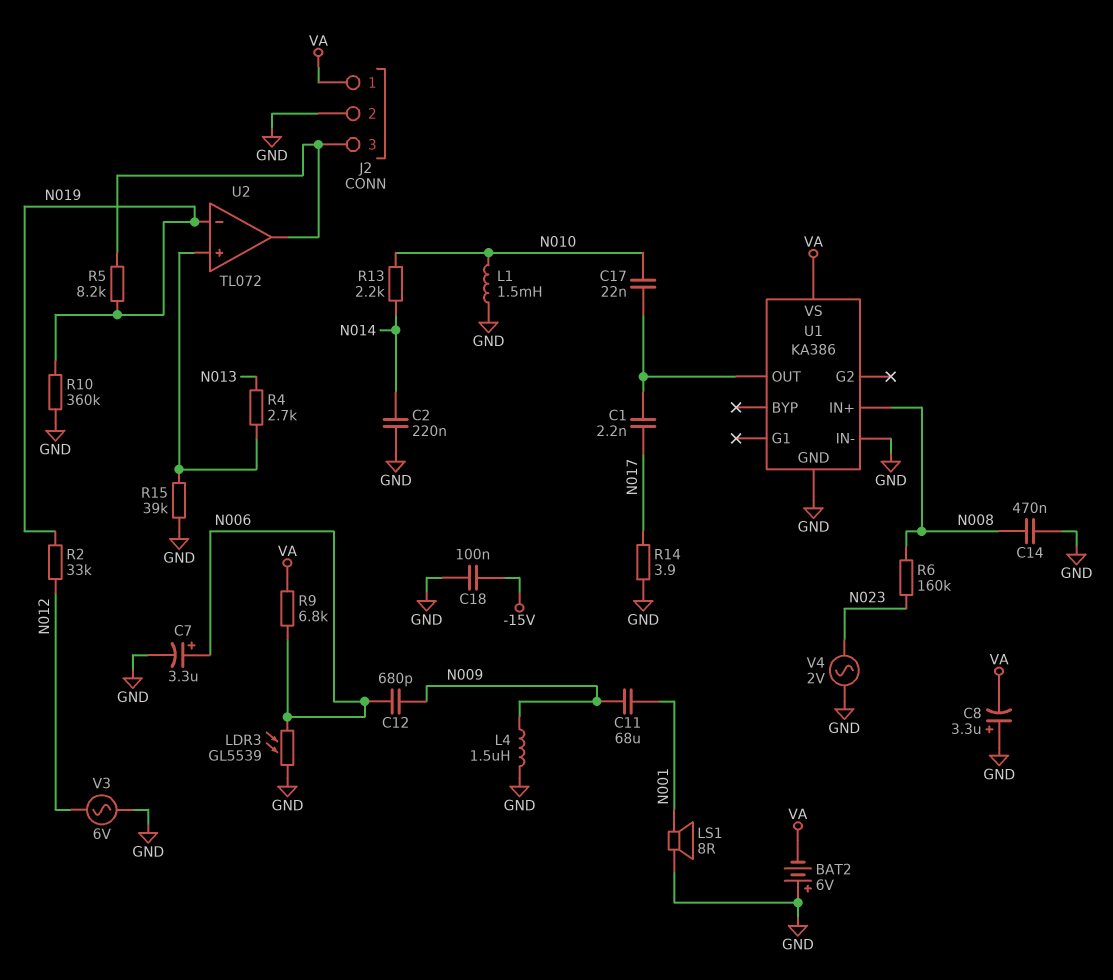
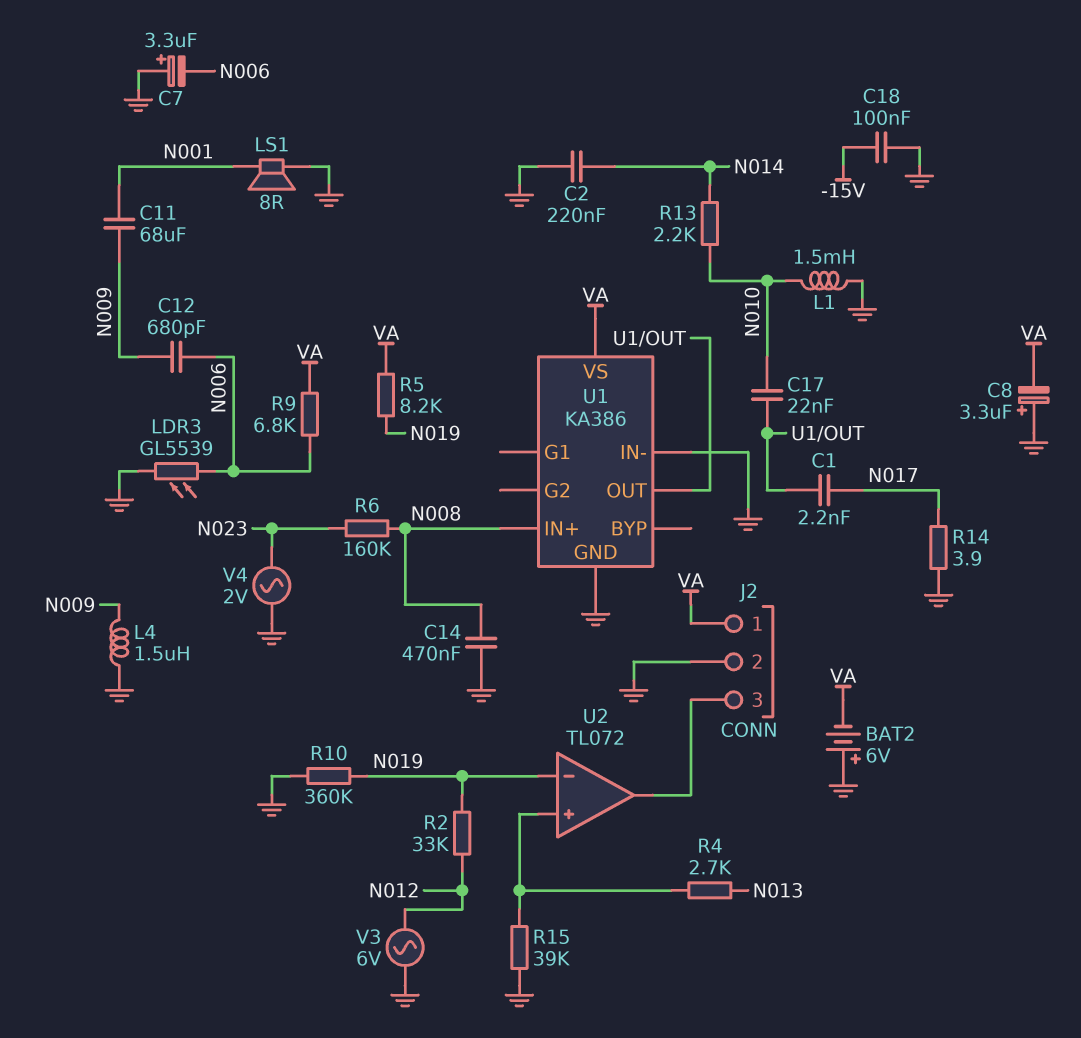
C7: 3.3uF (plus N006, minus GND) -> 3.3uF (plus GND, minus N006)
R5: 8.2k (J2/3, N019) -> 8.2k (N019, VA)

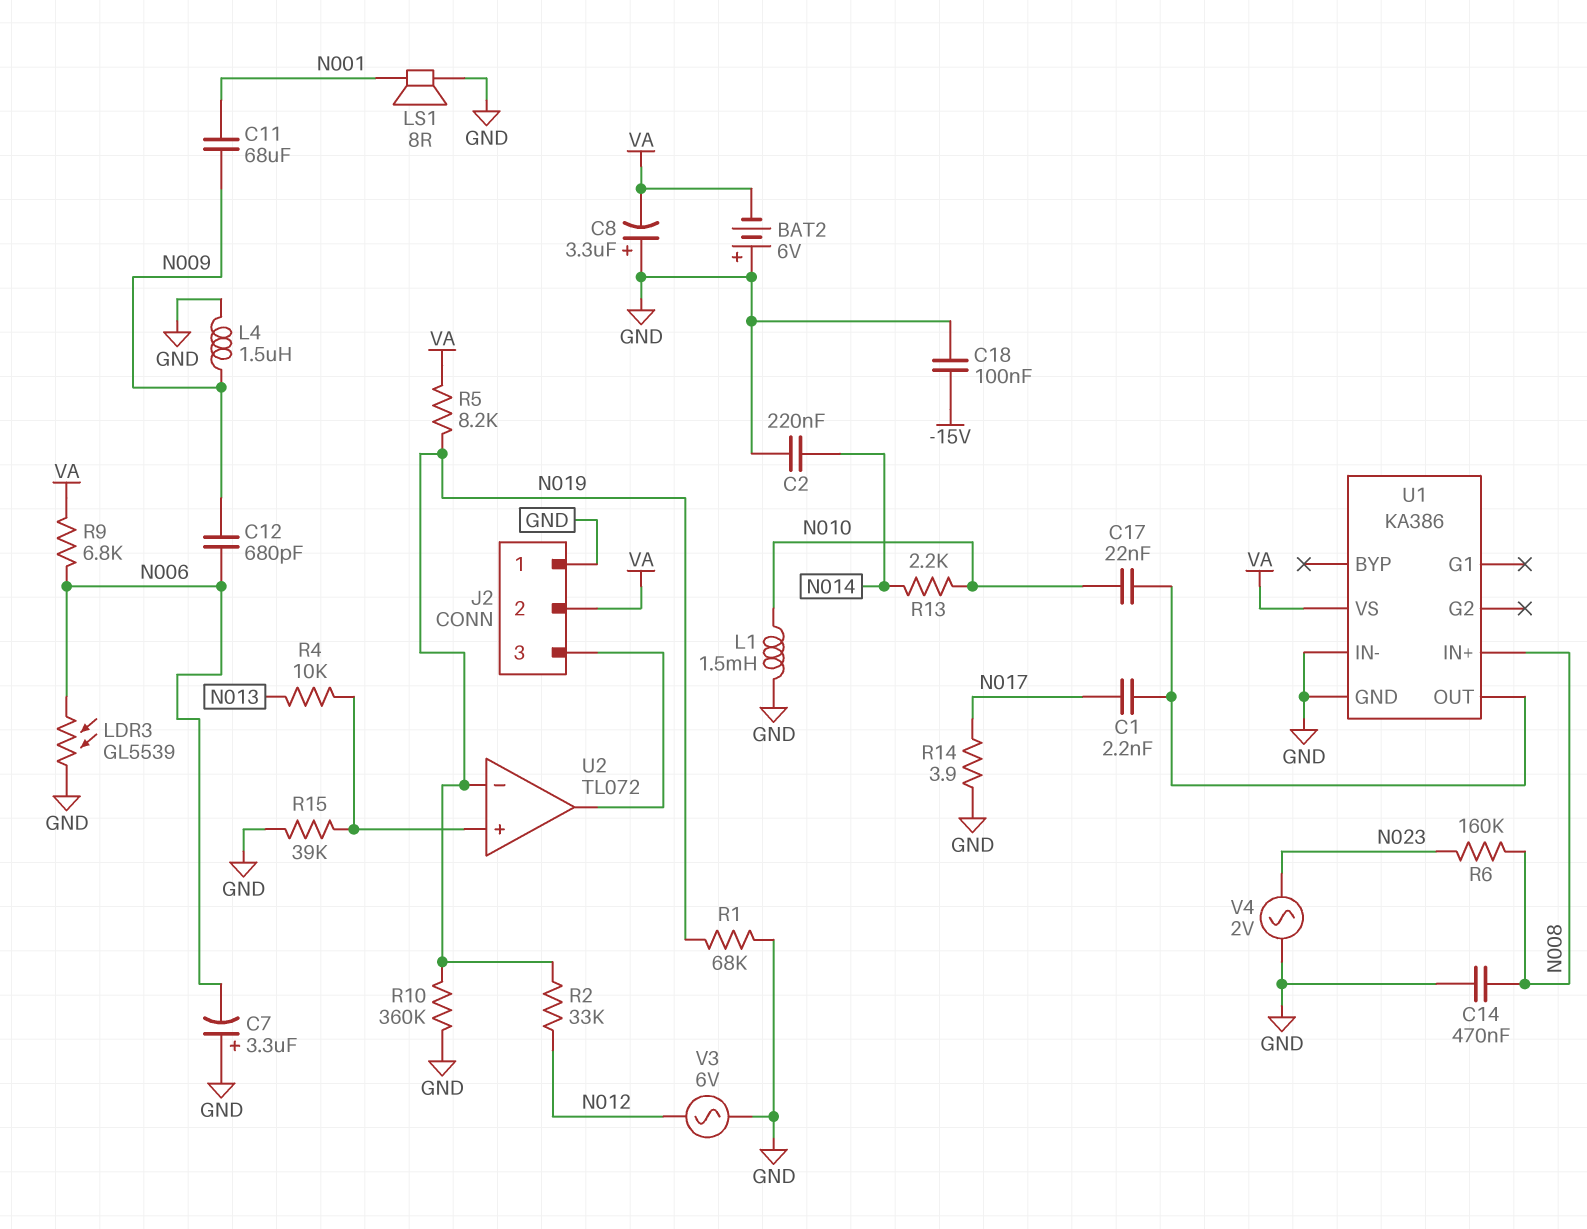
J2 pin 1: VA -> GND
J2 pin 2: GND -> VA
R1: none -> 68k (GND, N019)
R4: 2.7k (N013, U2/in+) -> 10k (N013, U2/in+)

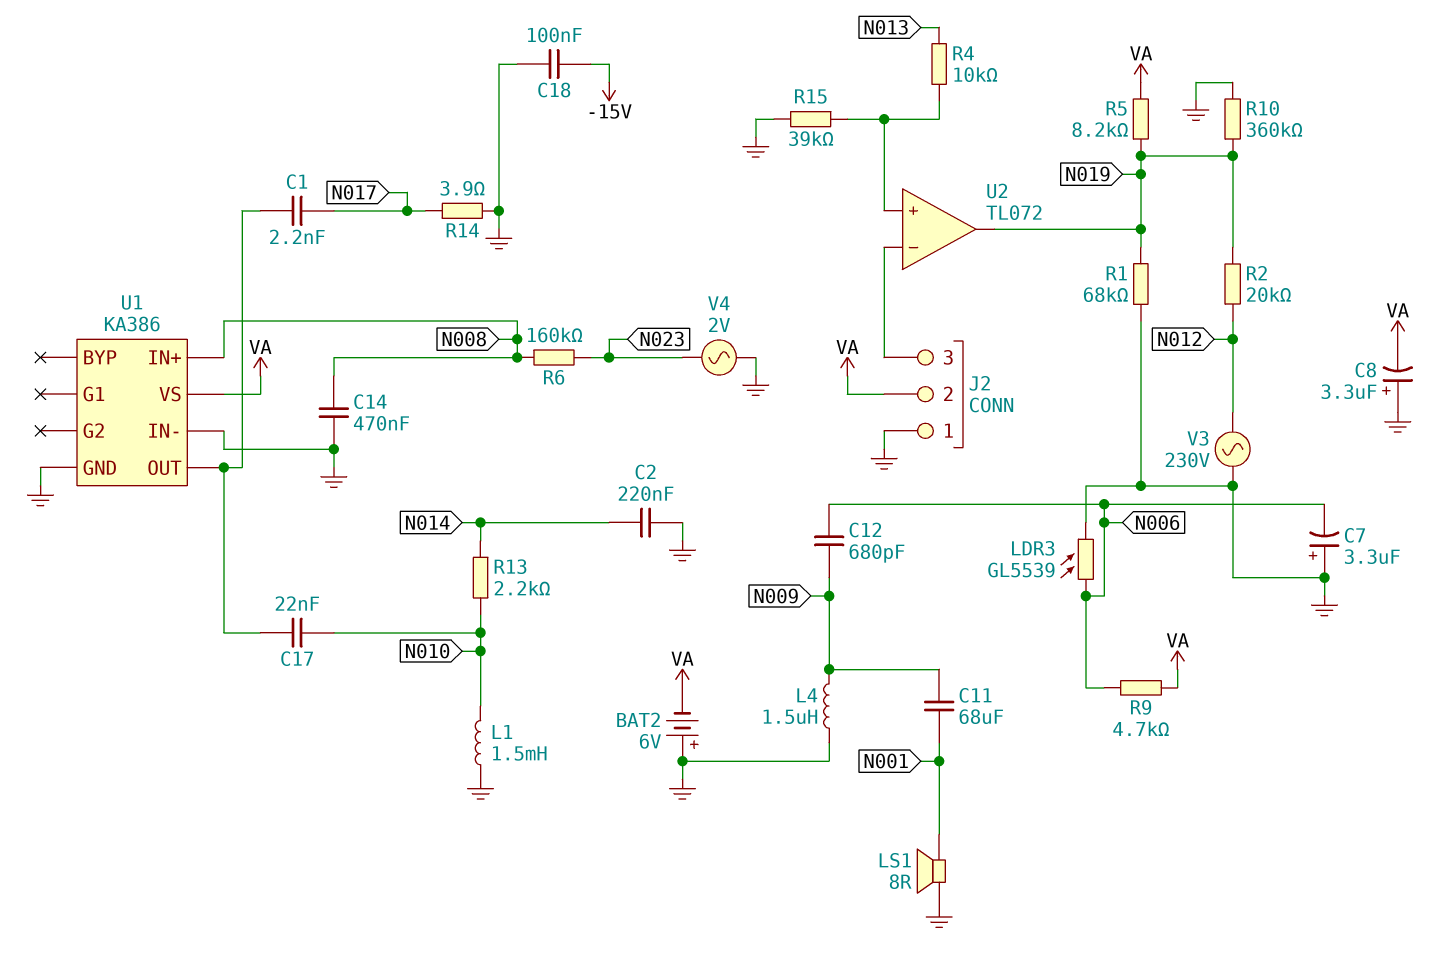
R2: 33k (N012, N019) -> 20k (N012, N019)
R9: 6.8k (N006, VA) -> 4.7k (N006, VA)
U2 pin in-: N019 -> J2/3
U2 pin out: J2/3 -> N019
V3: AC 6V (GND, N012) -> AC 230V (GND, N012)

